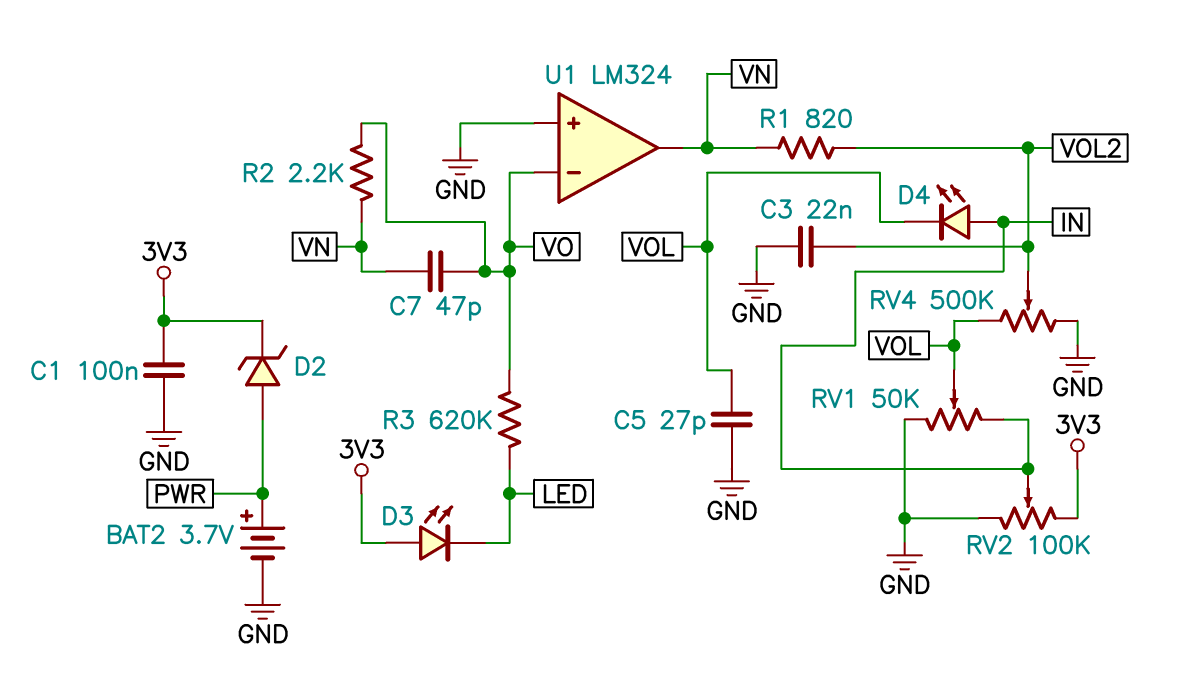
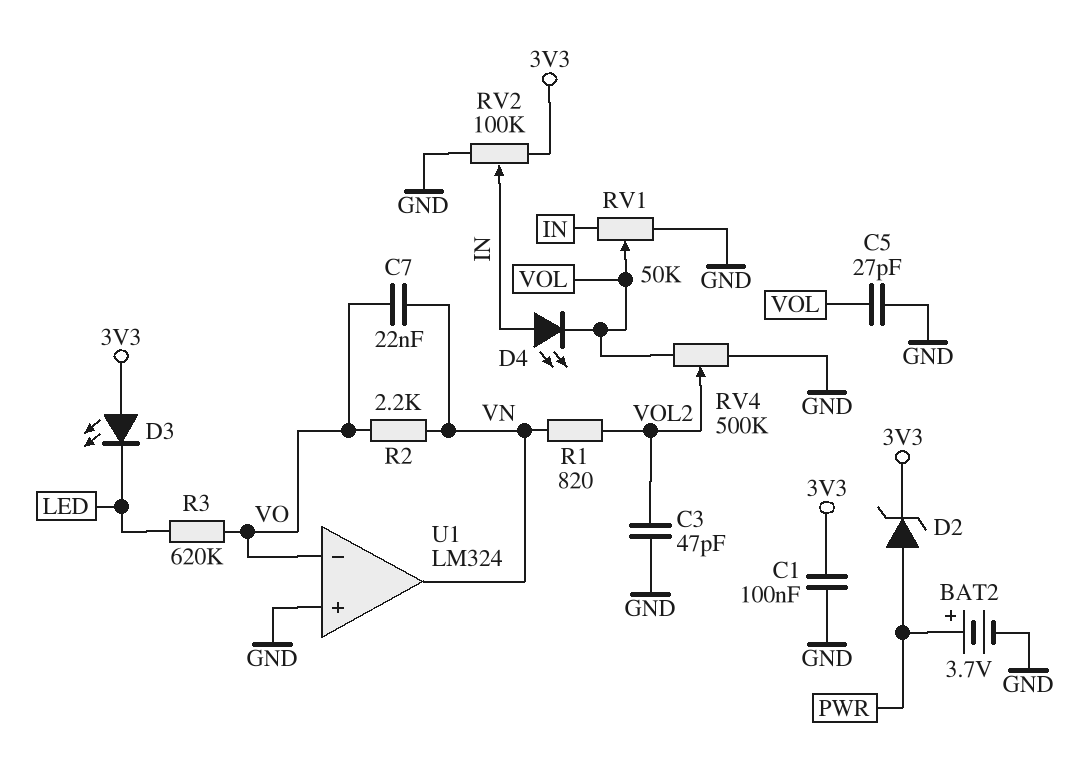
C3: 22nF (GND, VOL2) -> 47pF (GND, VOL2)
C7: 47pF (VN, VO) -> 22nF (VN, VO)

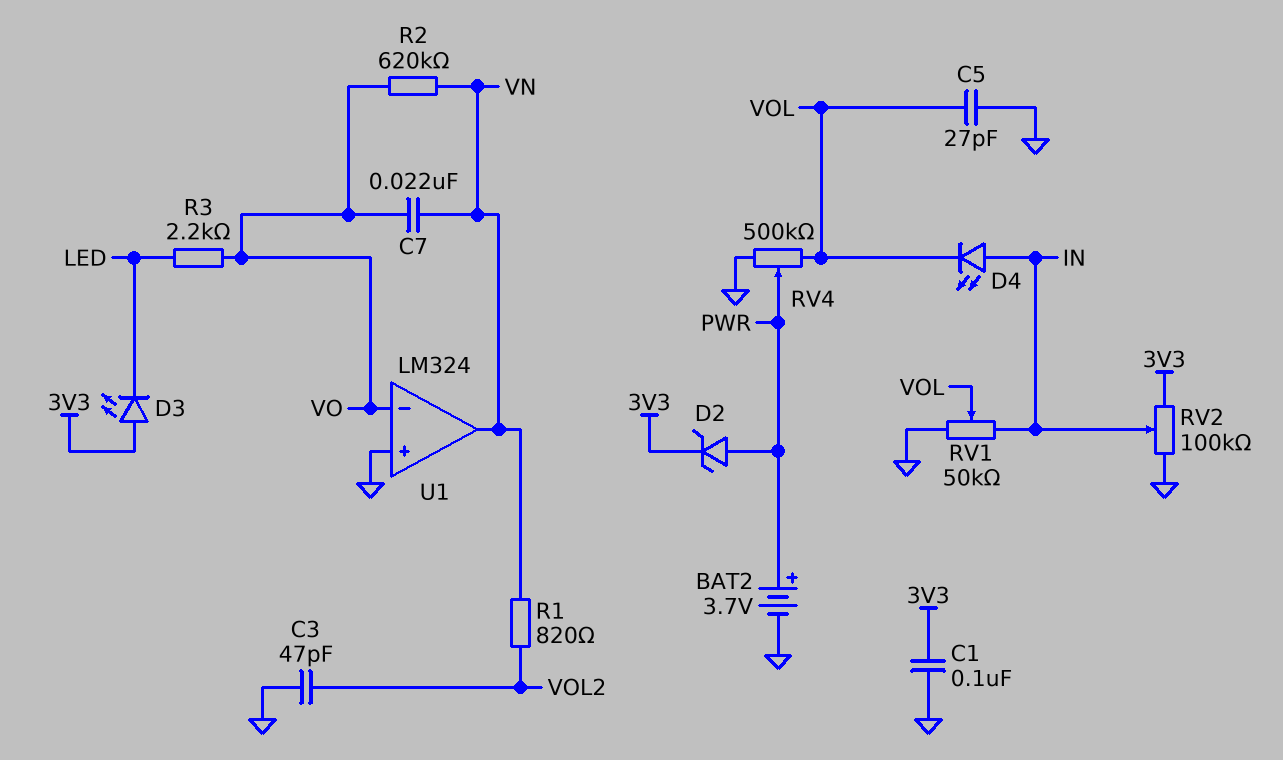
R2: 2.2k (VN, VO) -> 620k (VN, VO)
R3: 620k (LED, VO) -> 2.2k (LED, VO)
RV4: 500k (GND, VOL, wiper VOL2) -> 500k (GND, VOL, wiper PWR)

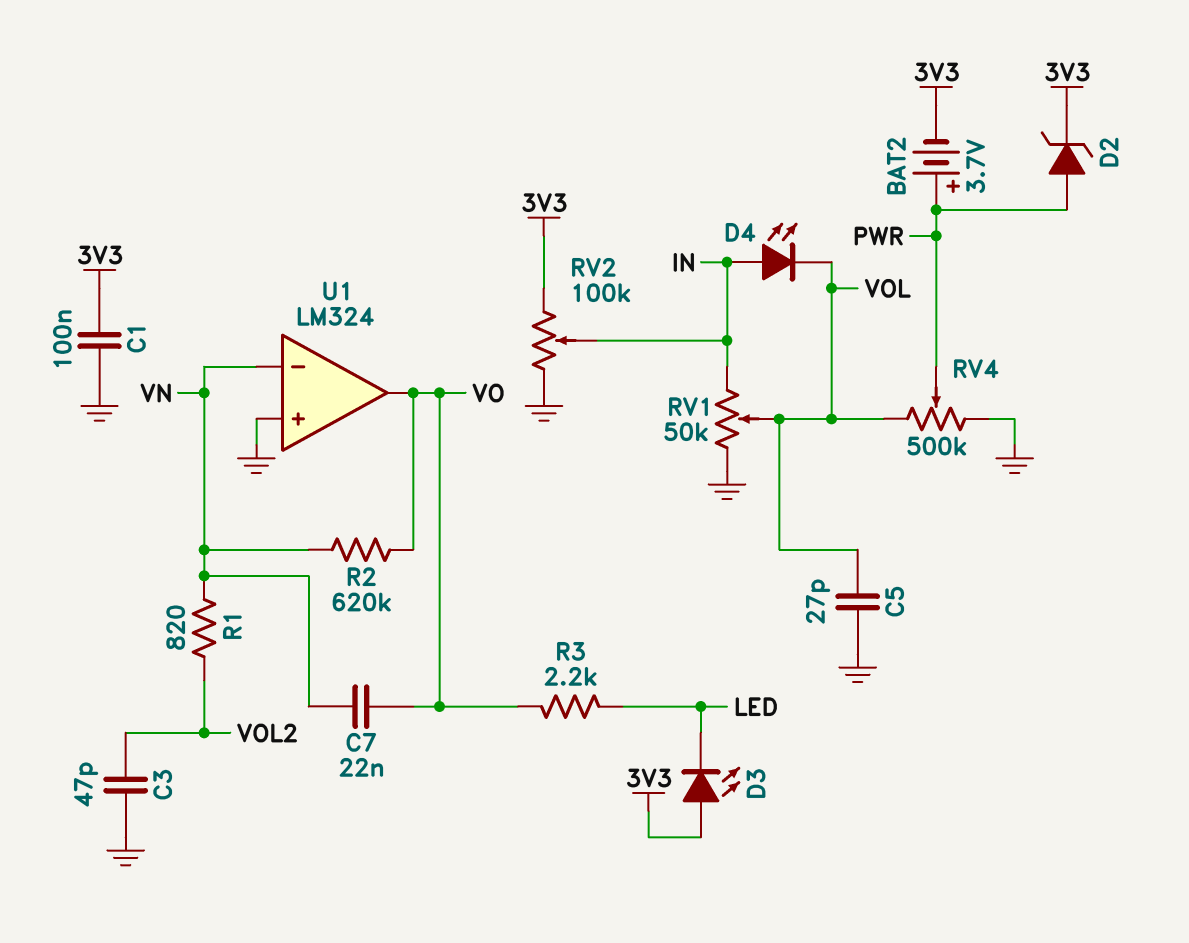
BAT2: 3.7V (plus PWR, minus GND) -> 3.7V (plus PWR, minus 3V3)
U1 pin in-: VO -> VN
U1 pin out: VN -> VO

